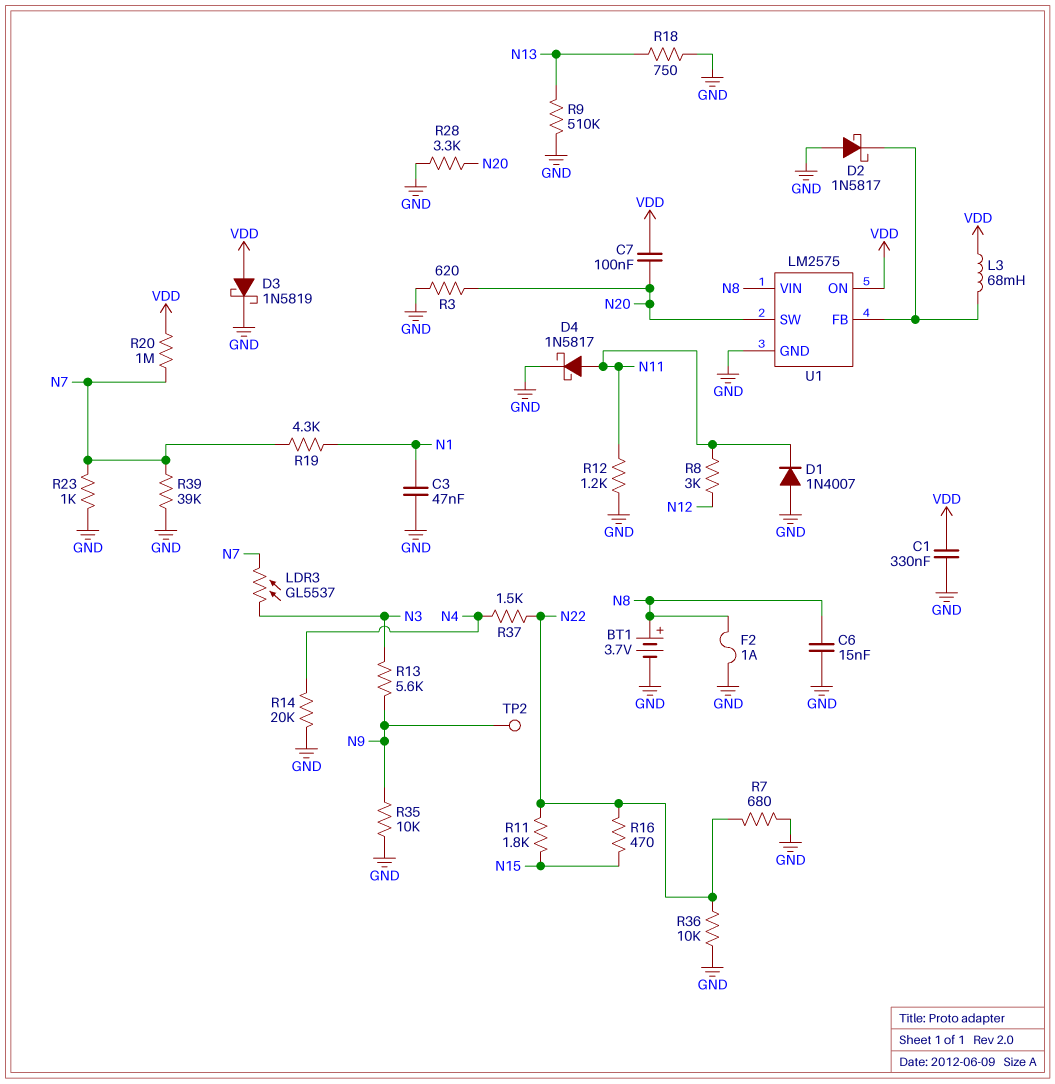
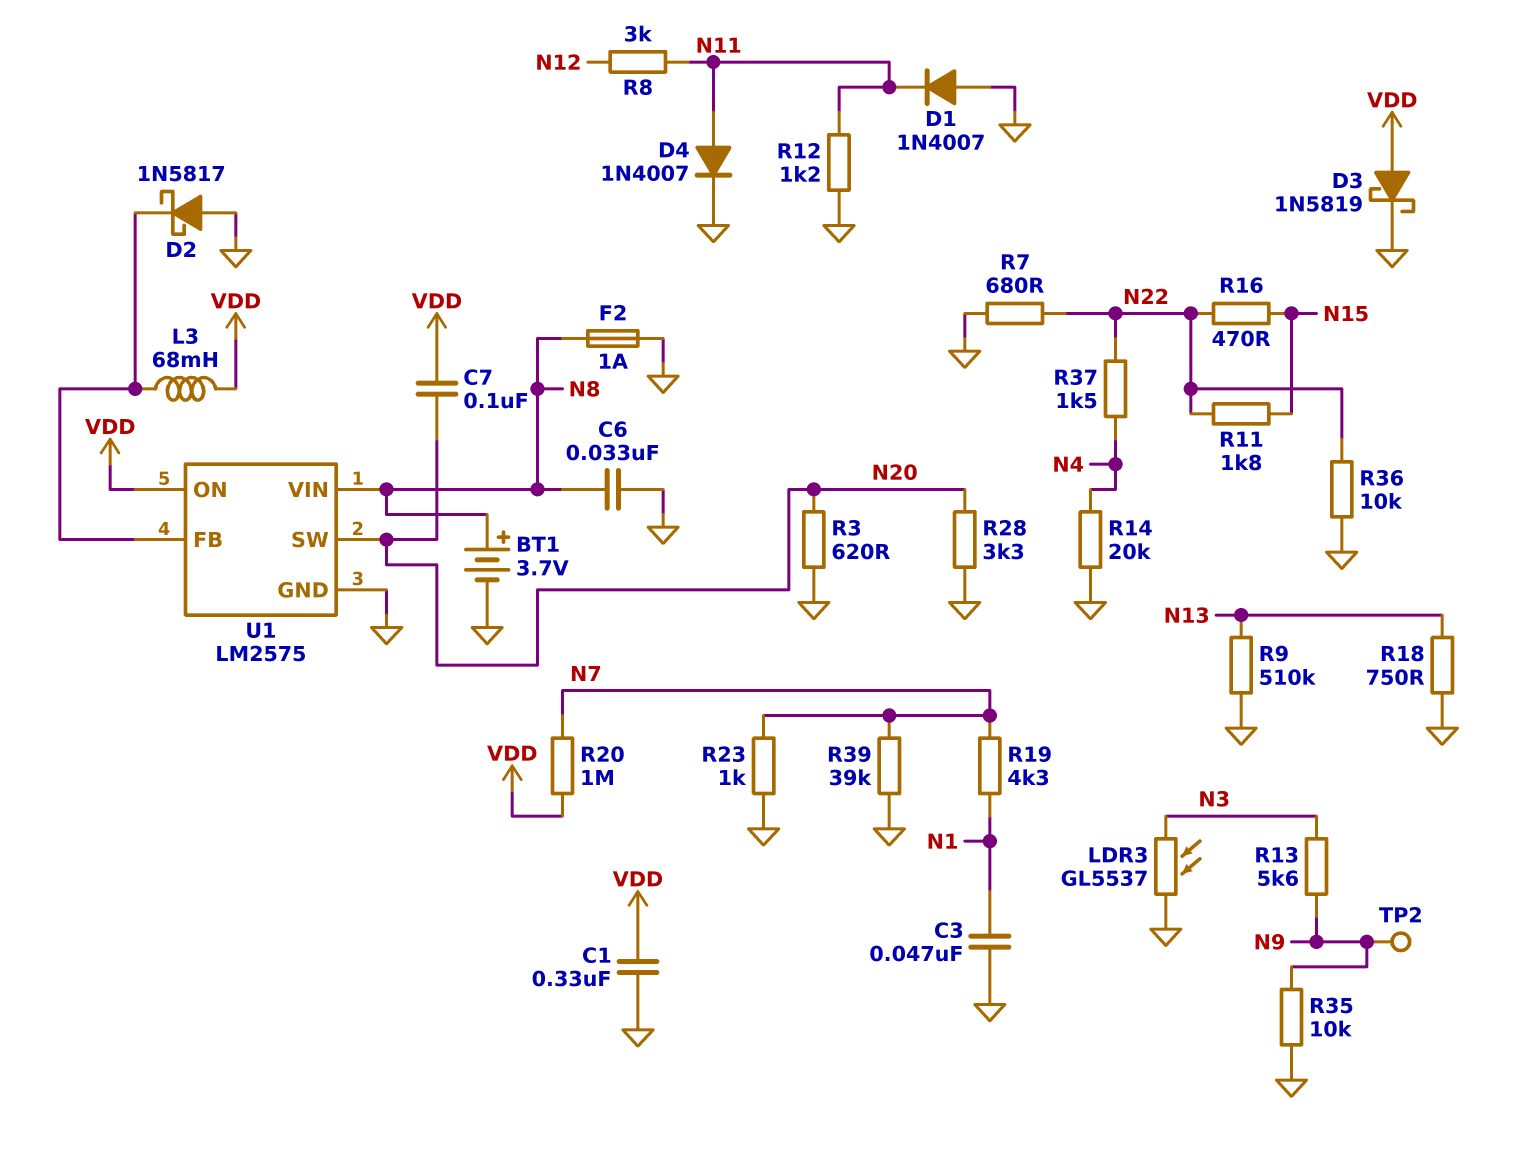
C6: 15nF (GND, N8) -> 33nF (GND, N8)
D4: schottky 1N5817 (A N11, K GND) -> diode 1N4007 (A N11, K GND)
LDR3: GL5537 (N3, N7) -> GL5537 (GND, N3)

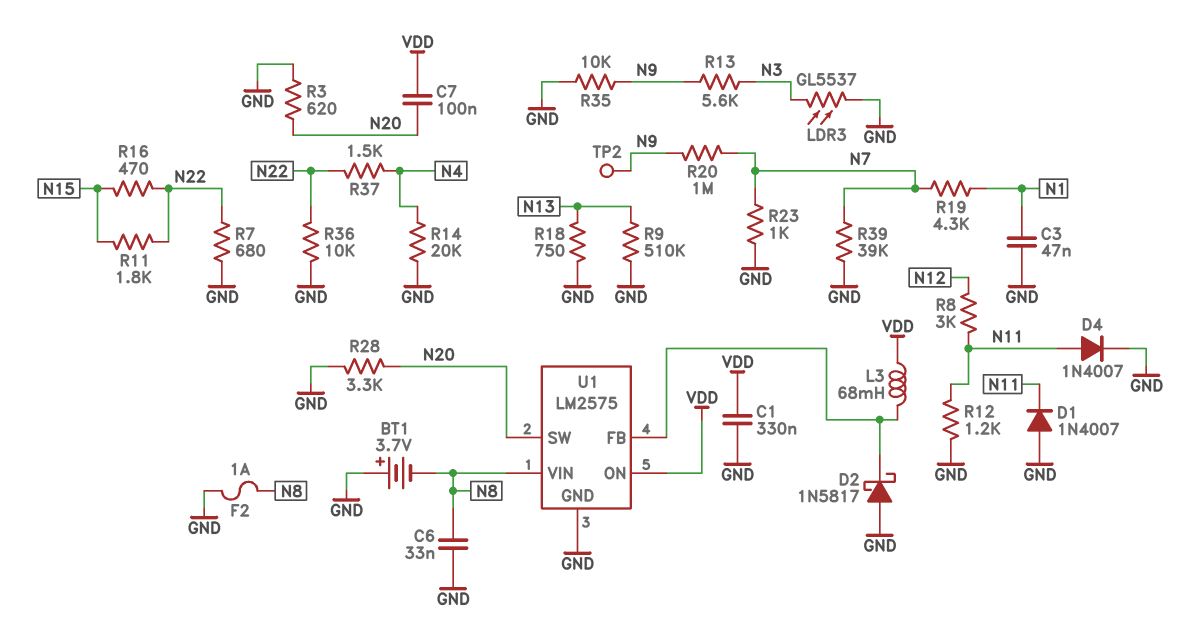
BT1: 3.7V (plus N8, minus GND) -> 3.7V (plus GND, minus N8)
D3: schottky 1N5819 (A VDD, K GND) -> none
R20: 1M (N7, VDD) -> 1M (N7, N9)

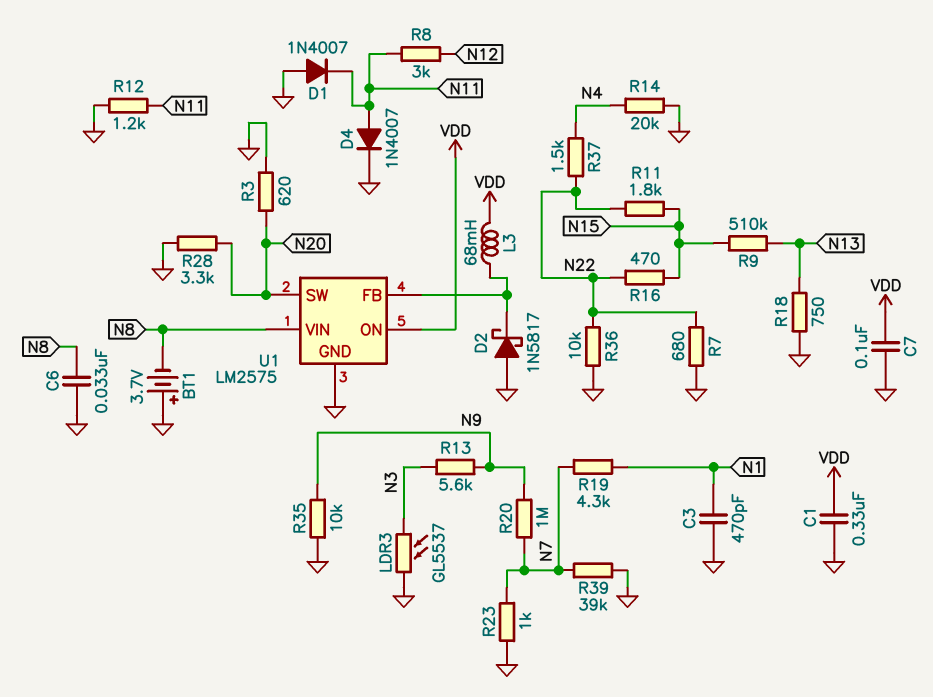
C3: 47nF (GND, N1) -> 470pF (GND, N1)
C7: 100nF (N20, VDD) -> 100nF (GND, VDD)
F2: 1A (GND, N8) -> none
R9: 510k (GND, N13) -> 510k (N13, N15)
TP2: test point (N9) -> none

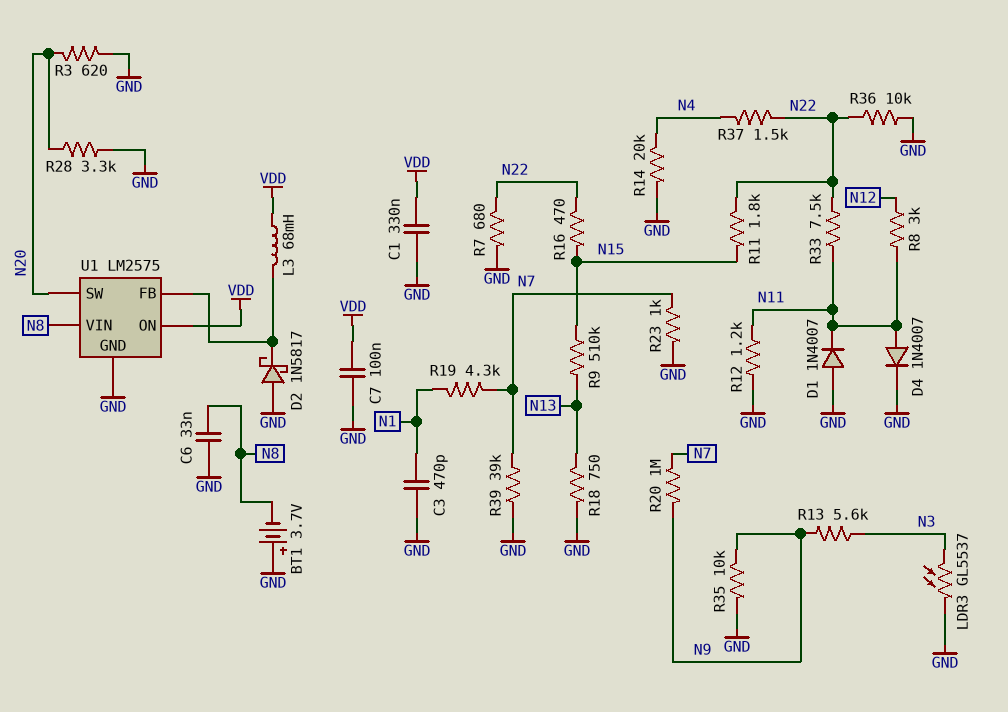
R33: none -> 7.5k (N11, N22)

